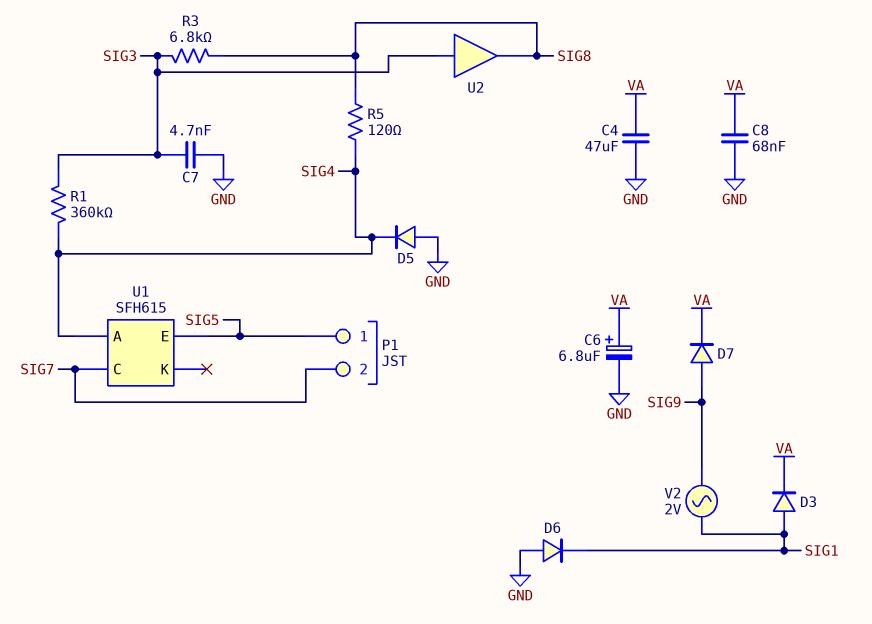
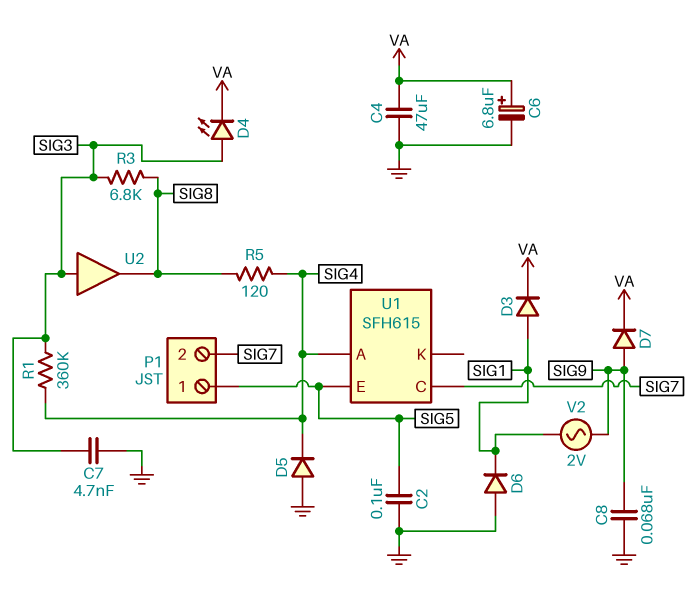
C2: none -> 100nF (GND, SIG5)
C8: 68nF (GND, VA) -> 68nF (GND, SIG9)
D4: none -> LED (A SIG3, K VA)

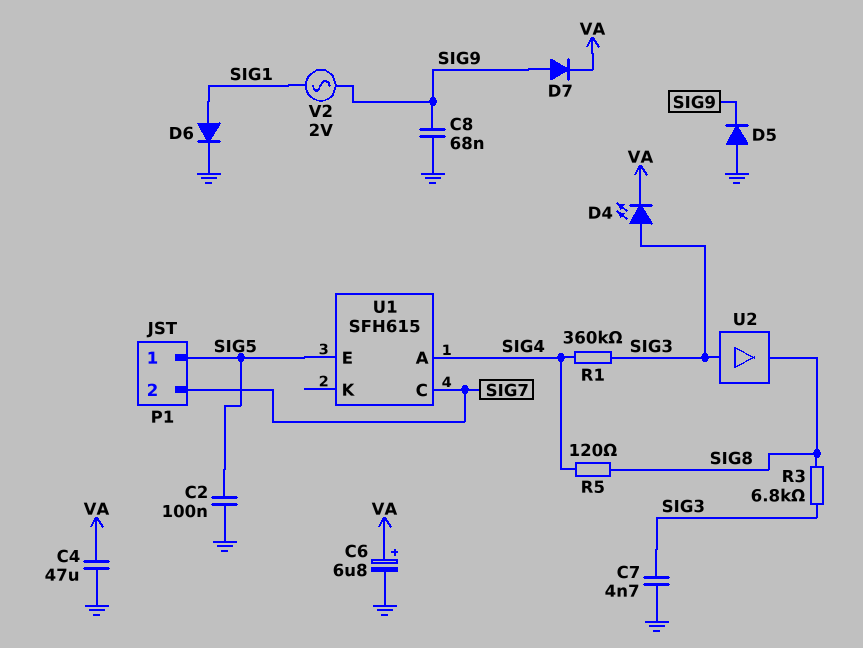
D3: diode (A SIG1, K VA) -> none
D5: diode (A GND, K SIG4) -> diode (A GND, K SIG9)
D6: diode (A GND, K SIG1) -> diode (A SIG1, K GND)

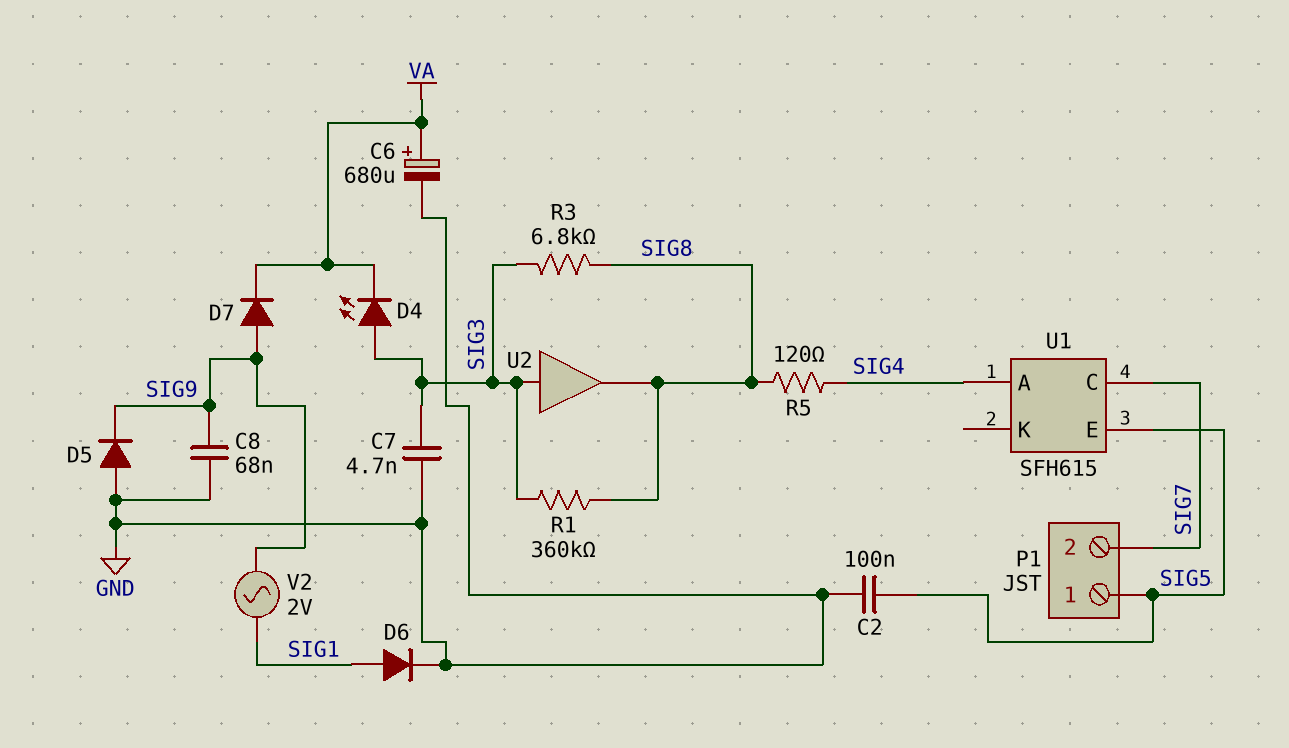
C4: 47uF (GND, VA) -> none
C6: 6.8uF (plus VA, minus GND) -> 680uF (plus VA, minus GND)
R1: 360k (SIG3, SIG4) -> 360k (SIG3, SIG8)

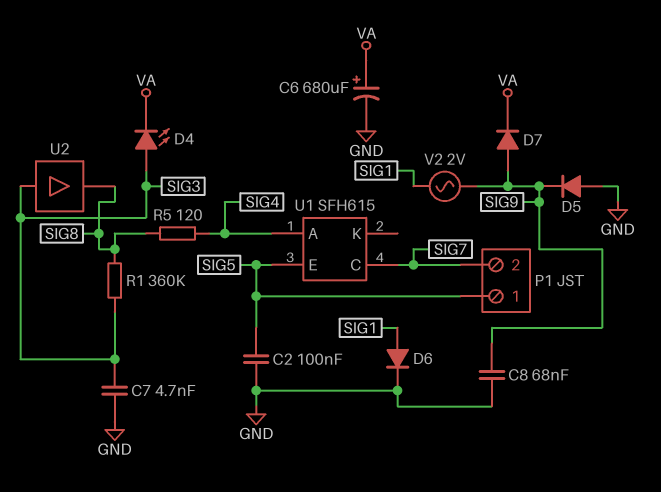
R3: 6.8k (SIG3, SIG8) -> none

